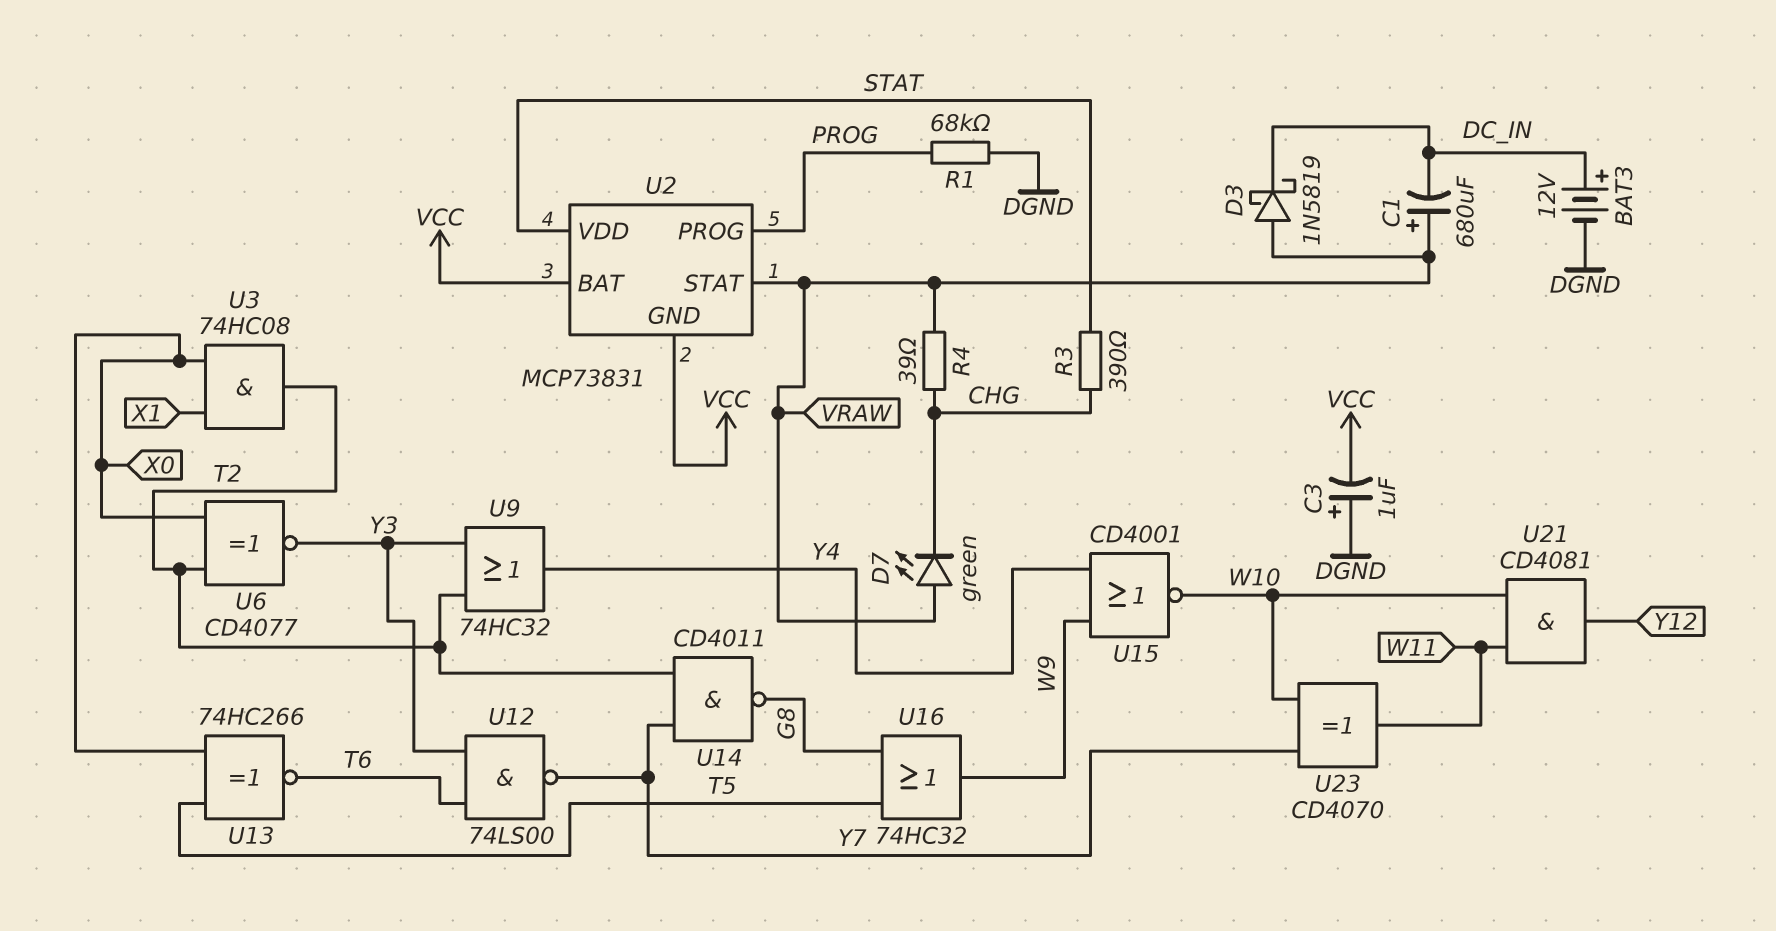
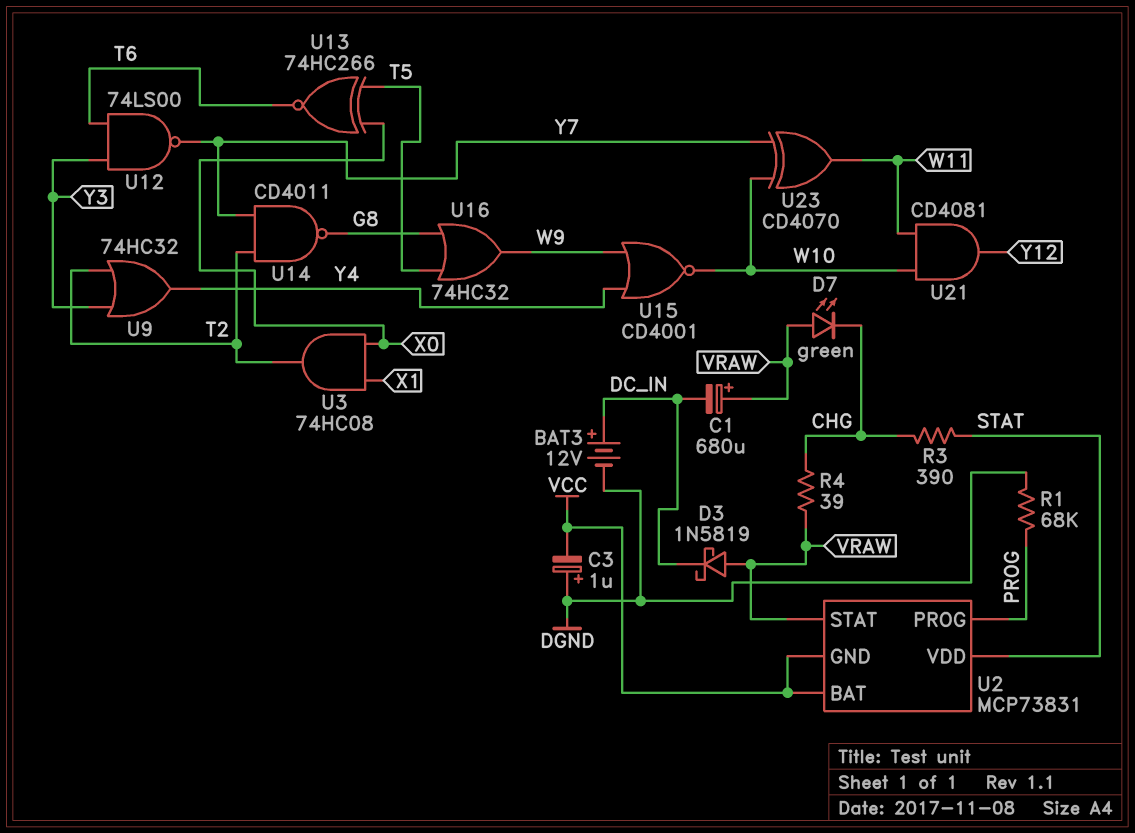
U6: XNOR CD4077 (in T2, in X0, out Y3) -> none

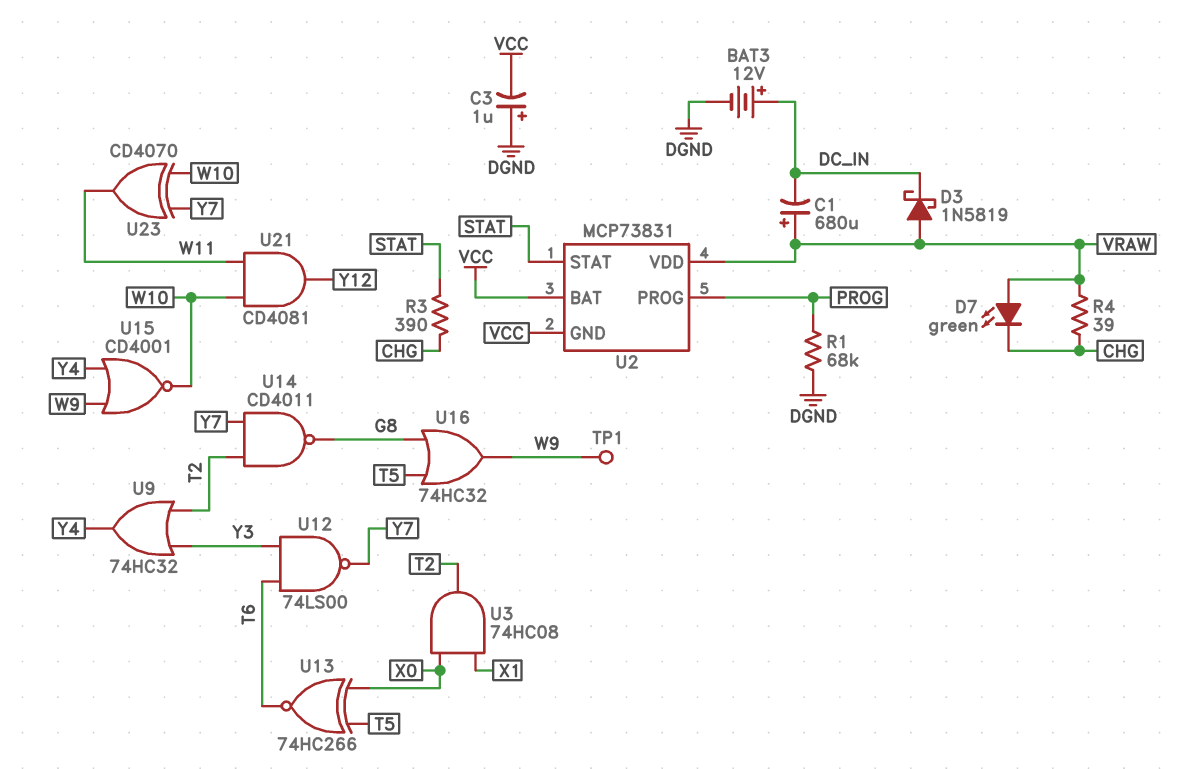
TP1: none -> test point (W9)
U2 pin STAT: VRAW -> STAT
U2 pin VDD: STAT -> VRAW

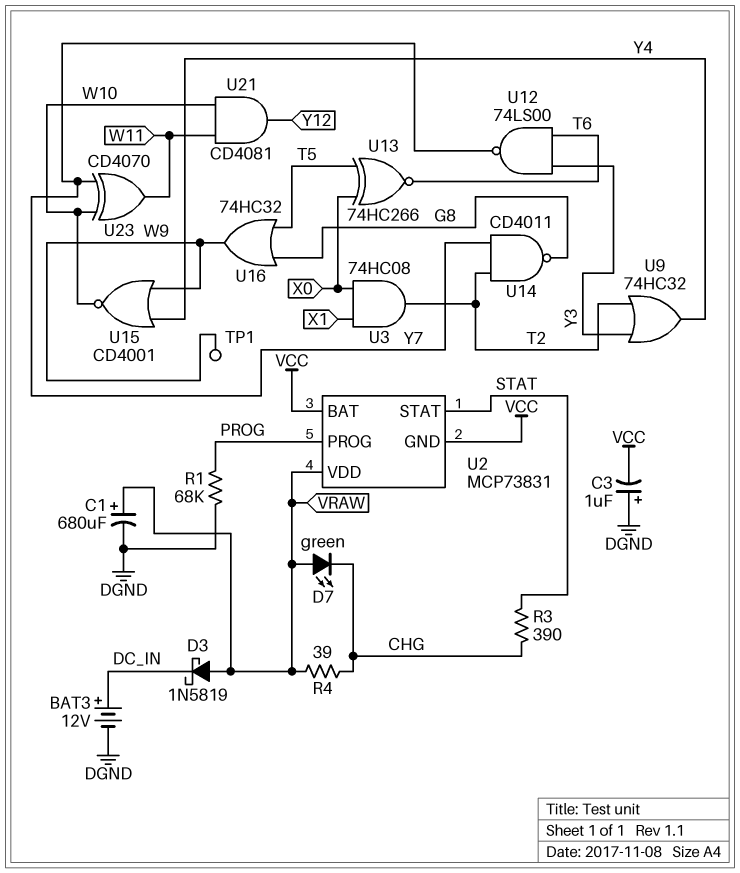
C1: 680uF (plus VRAW, minus DC_IN) -> 680uF (plus VRAW, minus DGND)

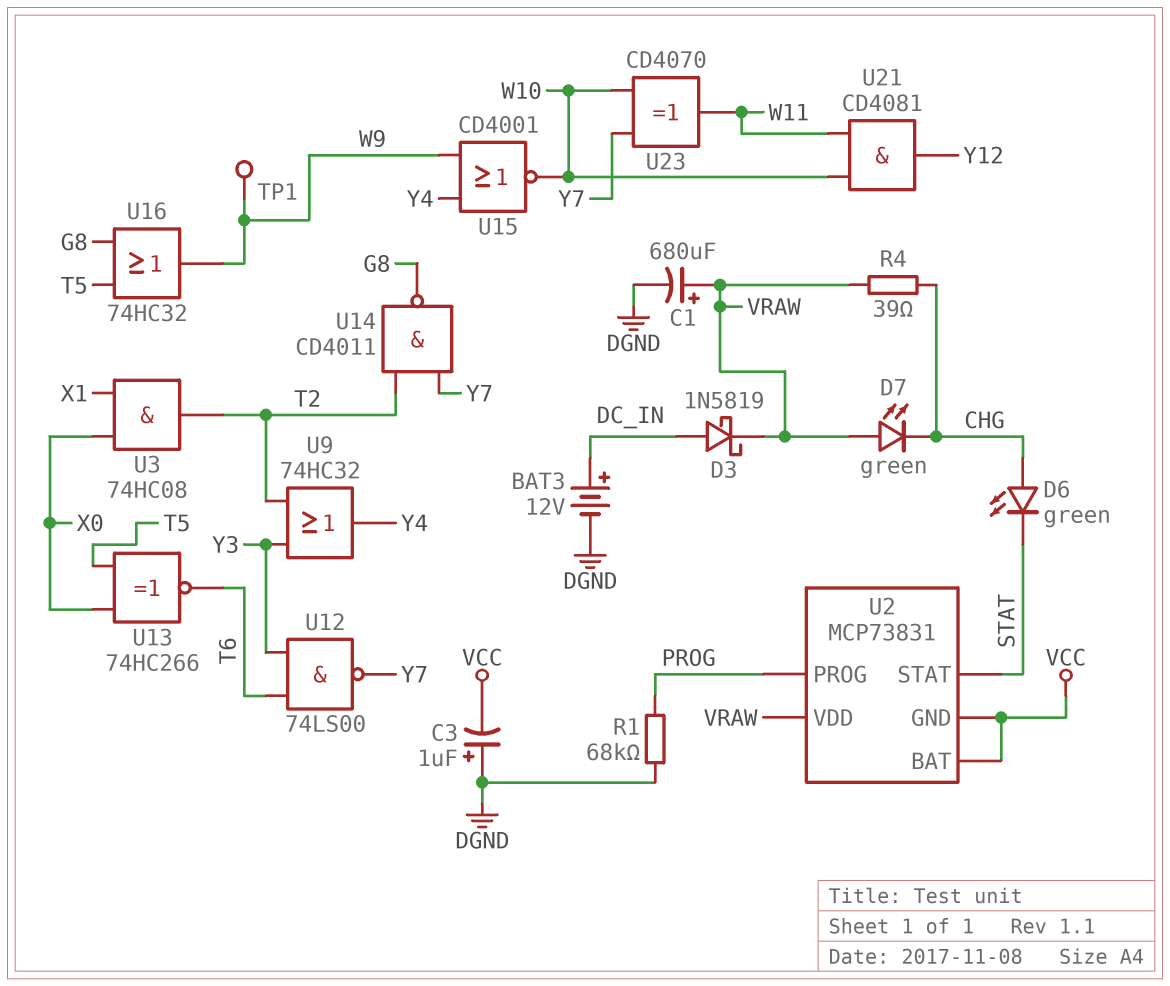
D3: schottky 1N5819 (A VRAW, K DC_IN) -> schottky 1N5819 (A DC_IN, K VRAW)
D6: none -> LED green (A CHG, K STAT)
R3: 390 (CHG, STAT) -> none

